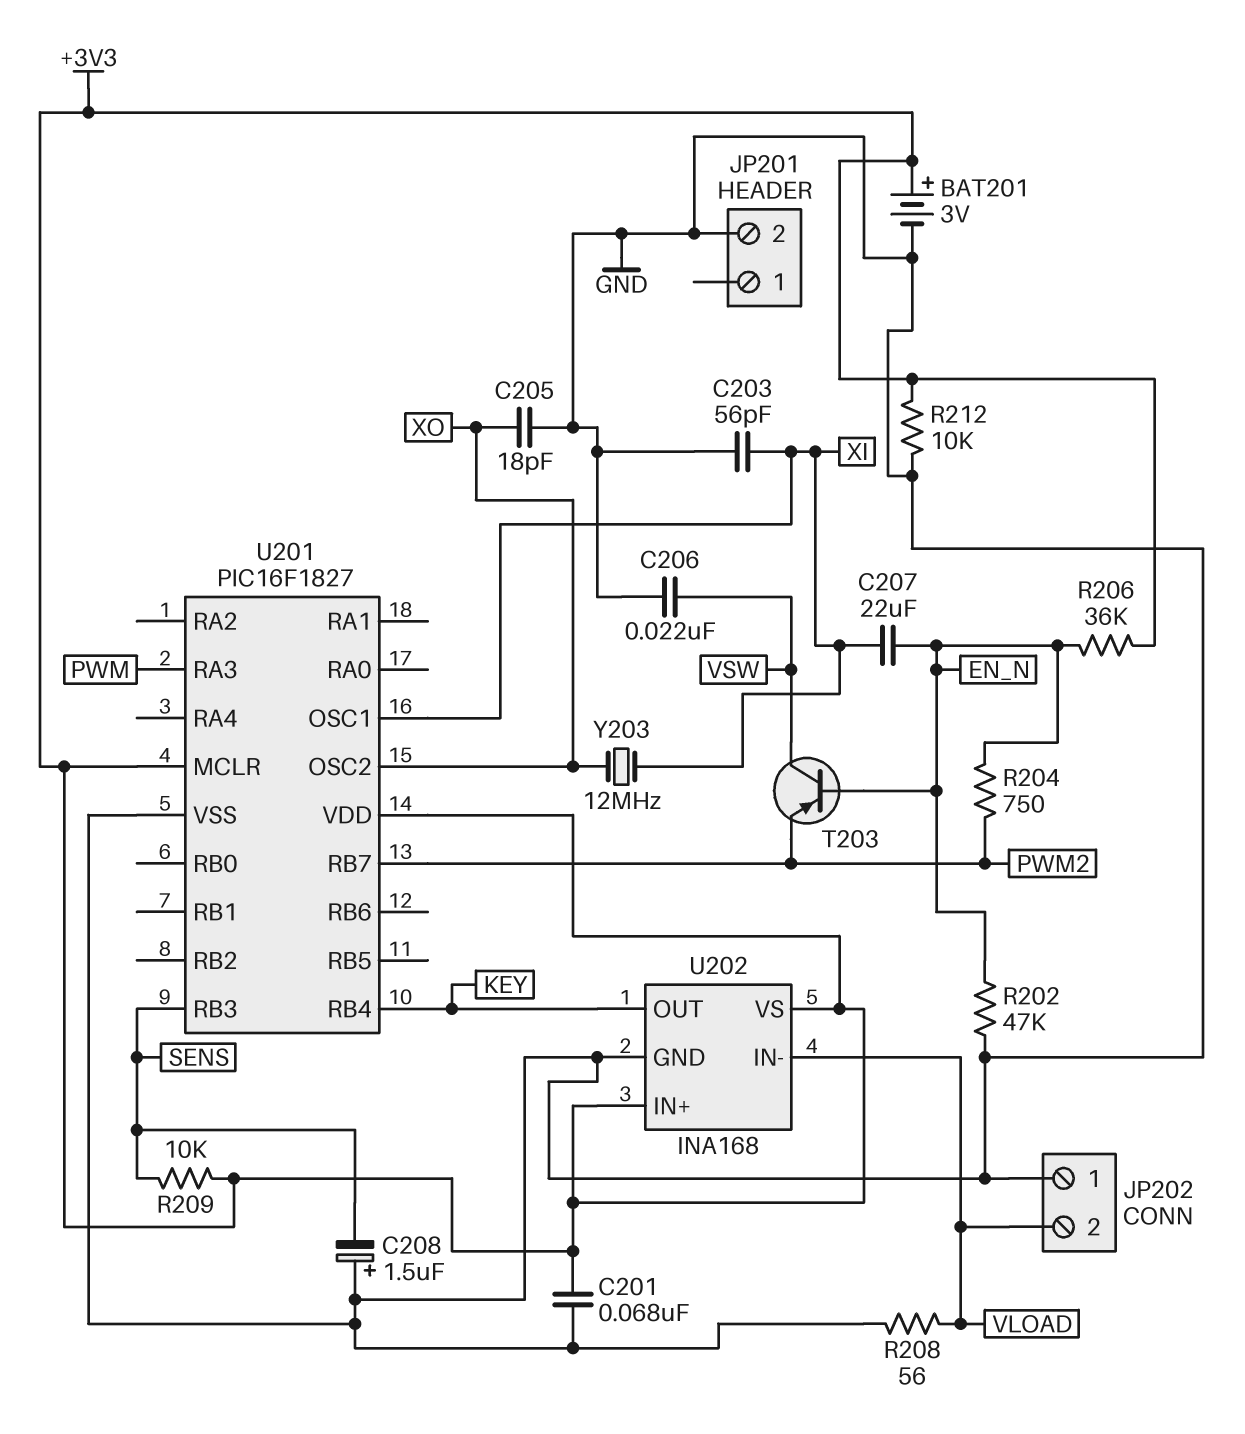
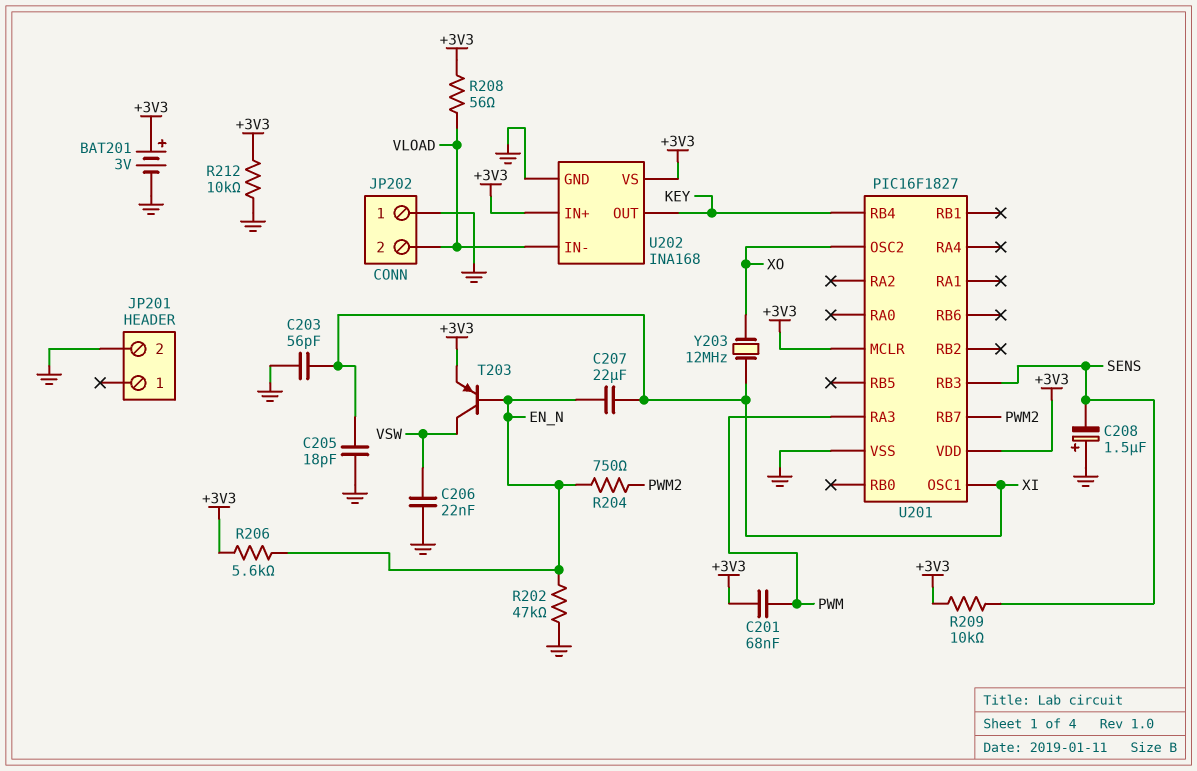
C201: 68nF (+3V3, GND) -> 68nF (+3V3, PWM)
C205: 18pF (GND, XO) -> 18pF (GND, XI)
R206: 36k (+3V3, EN_N) -> 5.6k (+3V3, EN_N)
R208: 56 (GND, VLOAD) -> 56 (+3V3, VLOAD)
T203: PNP (B EN_N, C VSW, E PWM2) -> PNP (B EN_N, C VSW, E +3V3)

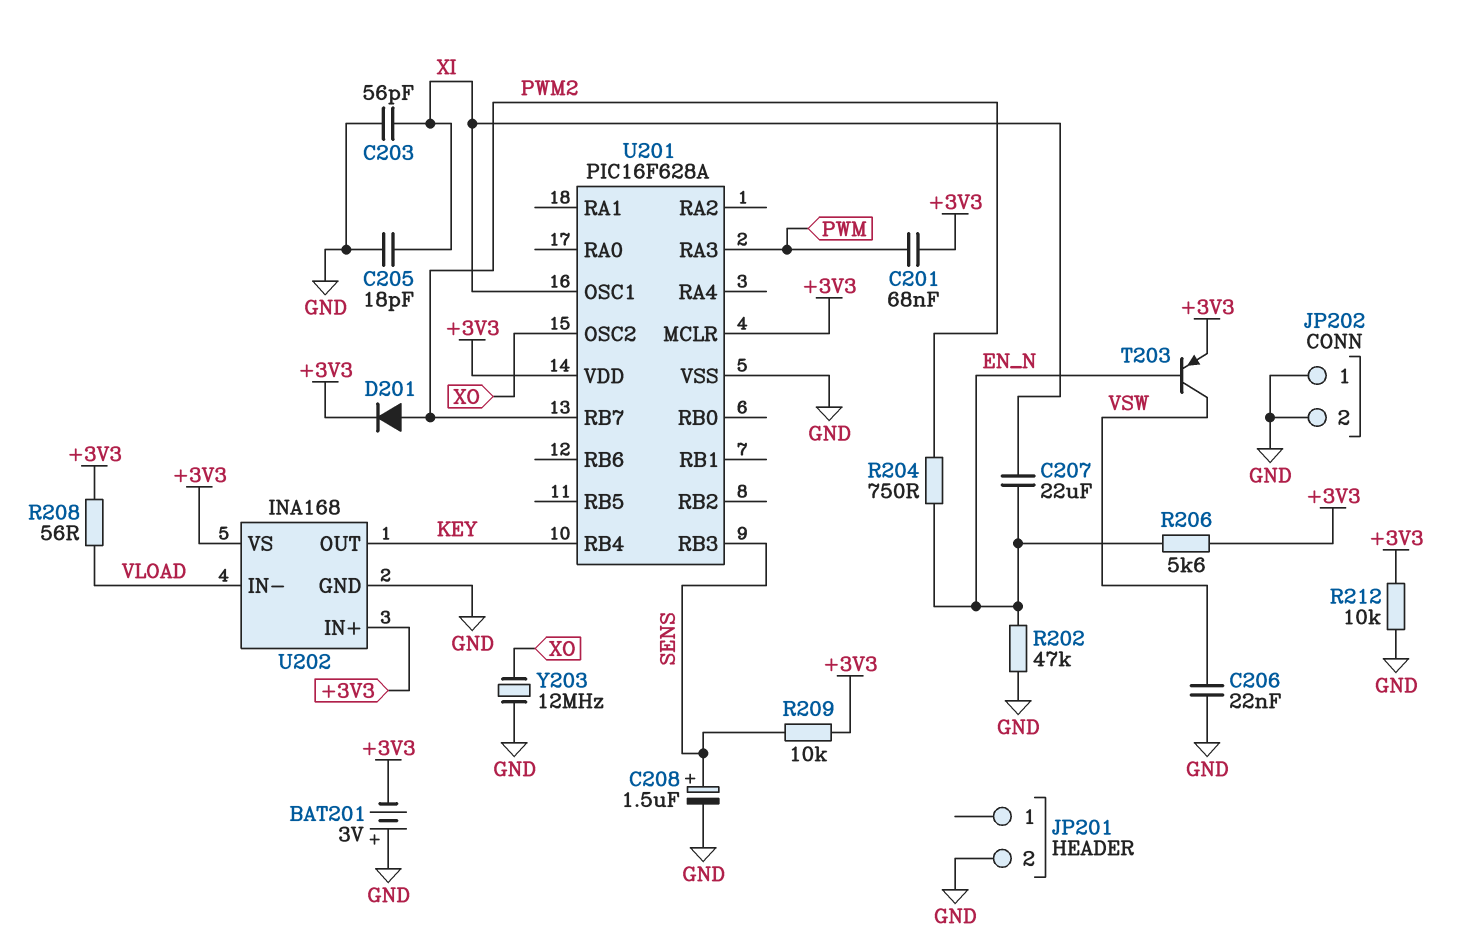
BAT201: 3V (plus +3V3, minus GND) -> 3V (plus GND, minus +3V3)
C208: 1.5uF (plus GND, minus SENS) -> 1.5uF (plus SENS, minus GND)
D201: none -> diode (A PWM2, K +3V3)
JP202 pin 2: VLOAD -> GND
U201: PIC16F1827 -> PIC16F628A
Y203: 12MHz (XI, XO) -> 12MHz (GND, XO)

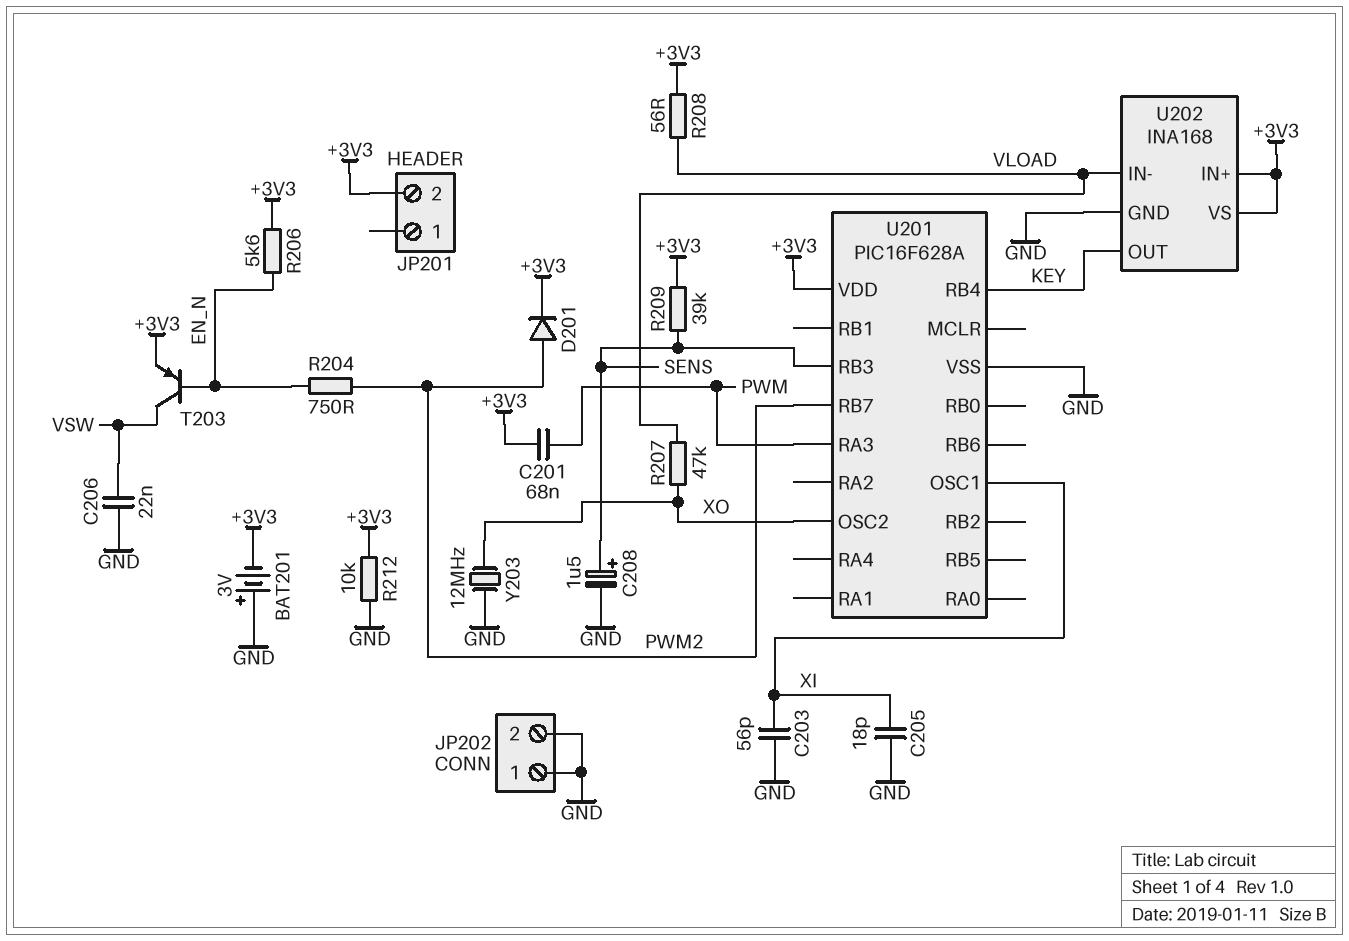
C207: 22uF (EN_N, XI) -> none
JP201 pin 2: GND -> +3V3
R202: 47k (EN_N, GND) -> none
R207: none -> 47k (VLOAD, XO)
R209: 10k (+3V3, SENS) -> 39k (+3V3, SENS)
U201 pin MCLR: +3V3 -> none

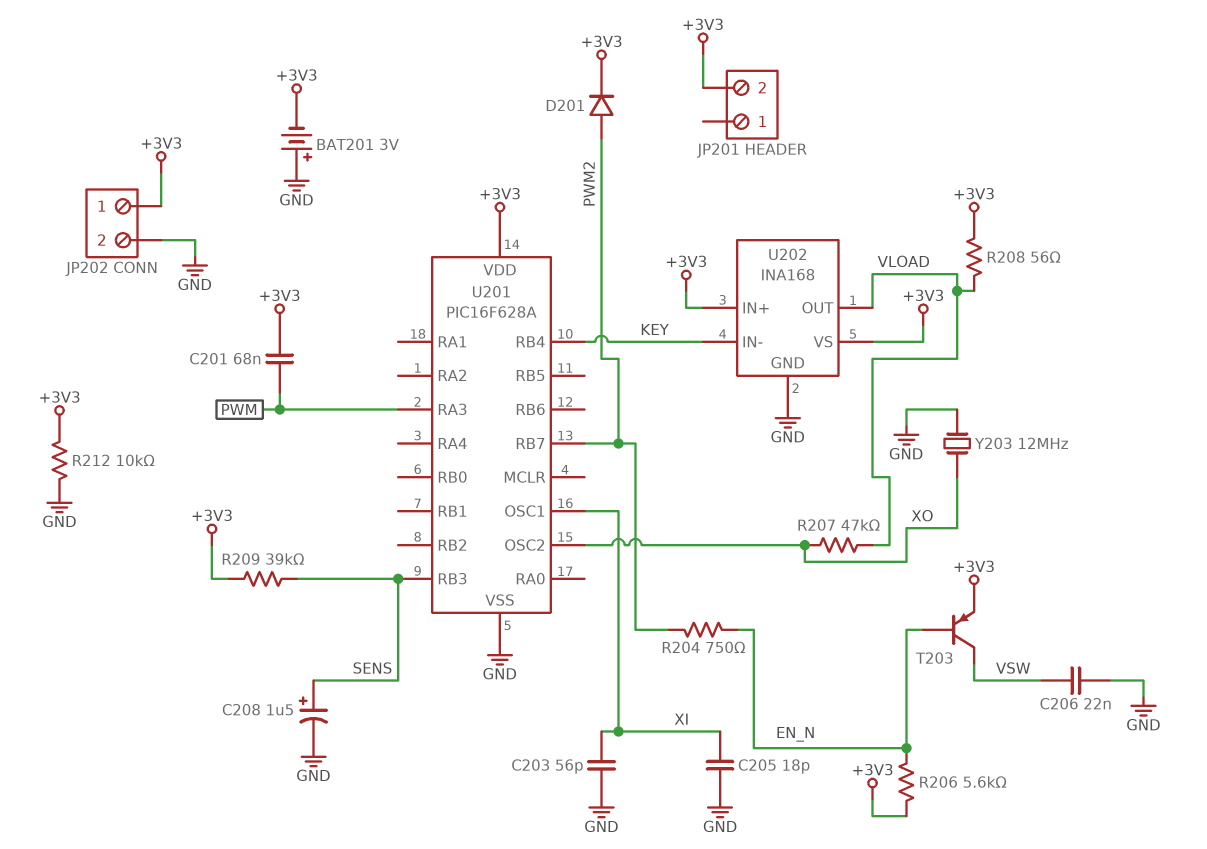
JP202 pin 1: GND -> +3V3
U202 pin IN-: VLOAD -> KEY
U202 pin OUT: KEY -> VLOAD

